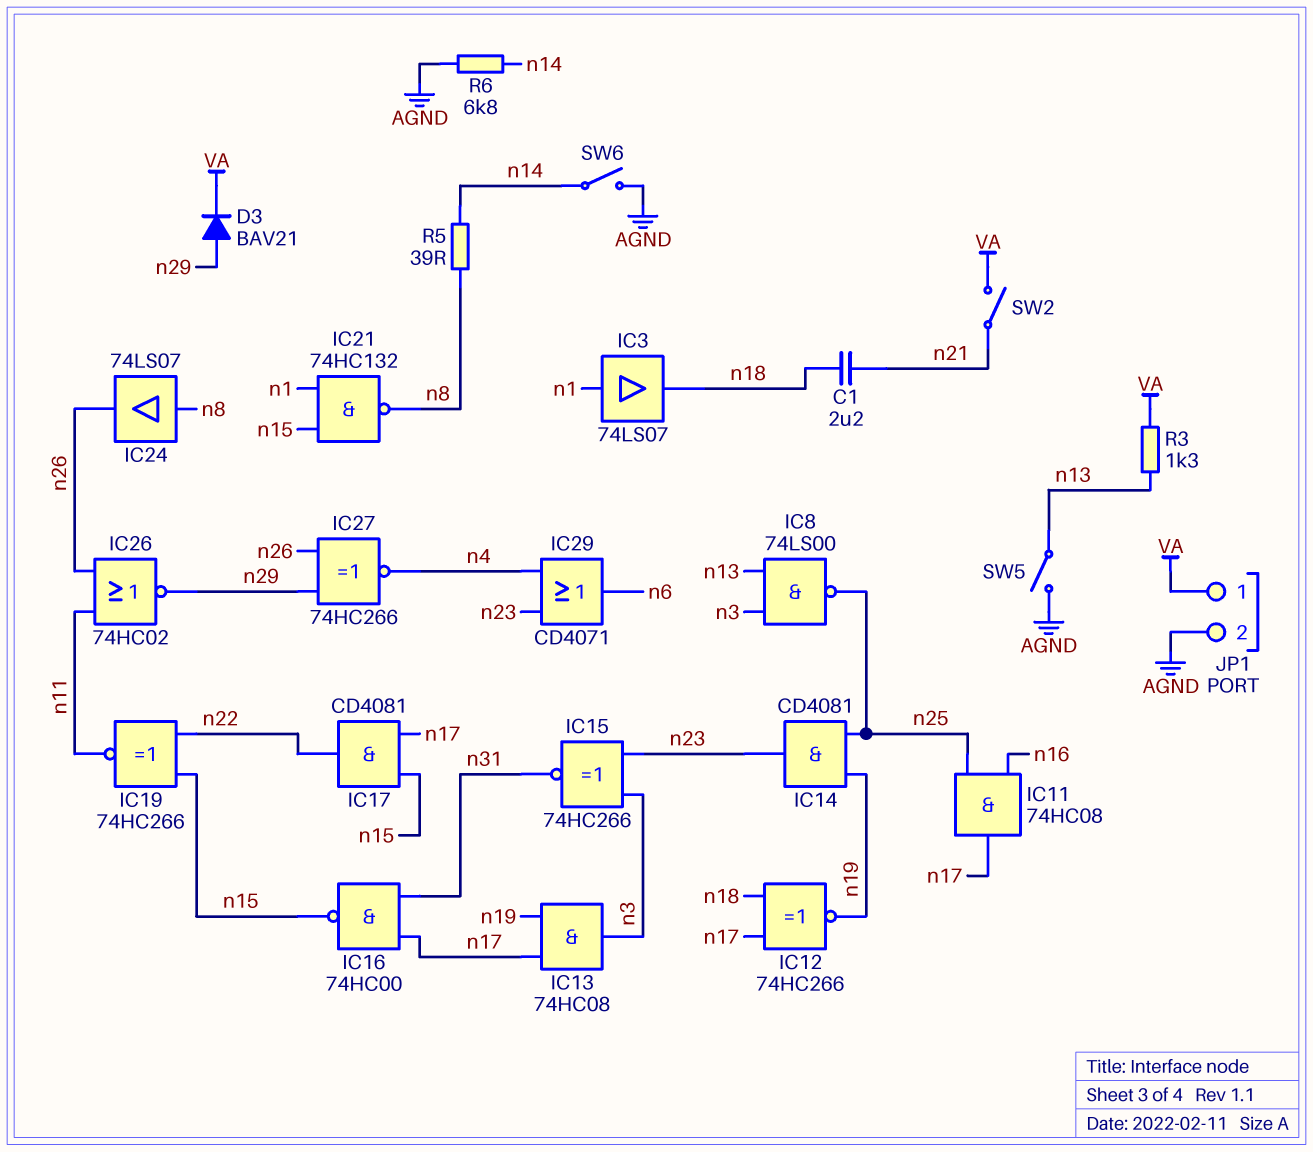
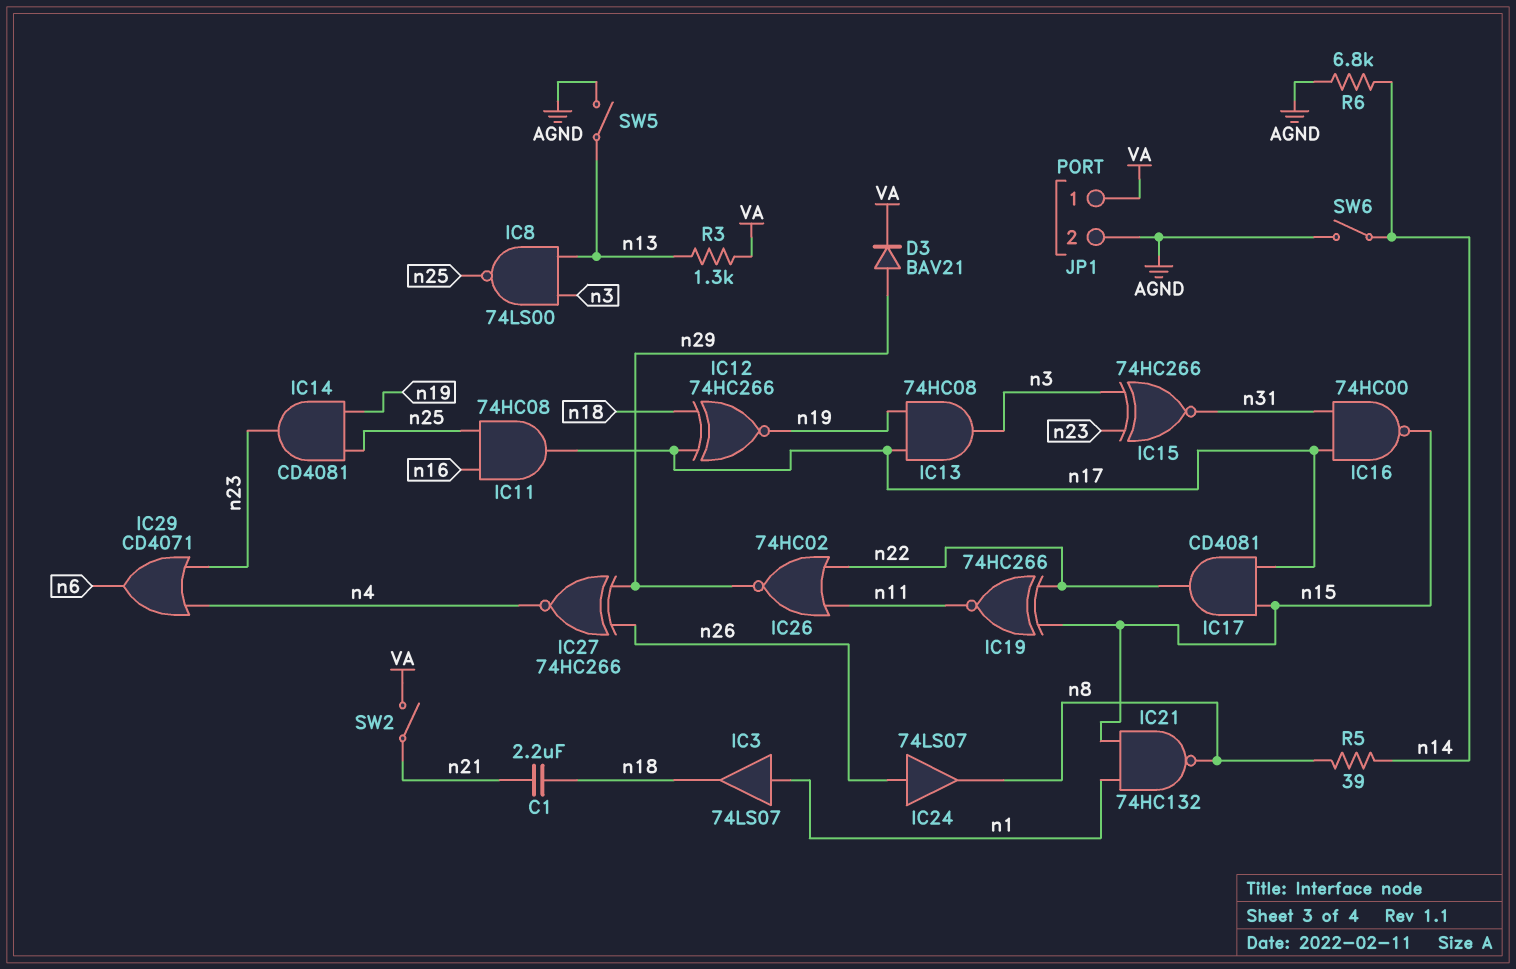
IC24: buffer 74LS07 (in n8, out n26) -> buffer 74LS07 (in n26, out n8)
IC26: NOR 74HC02 (in n11, in n26, out n29) -> NOR 74HC02 (in n11, in n22, out n29)

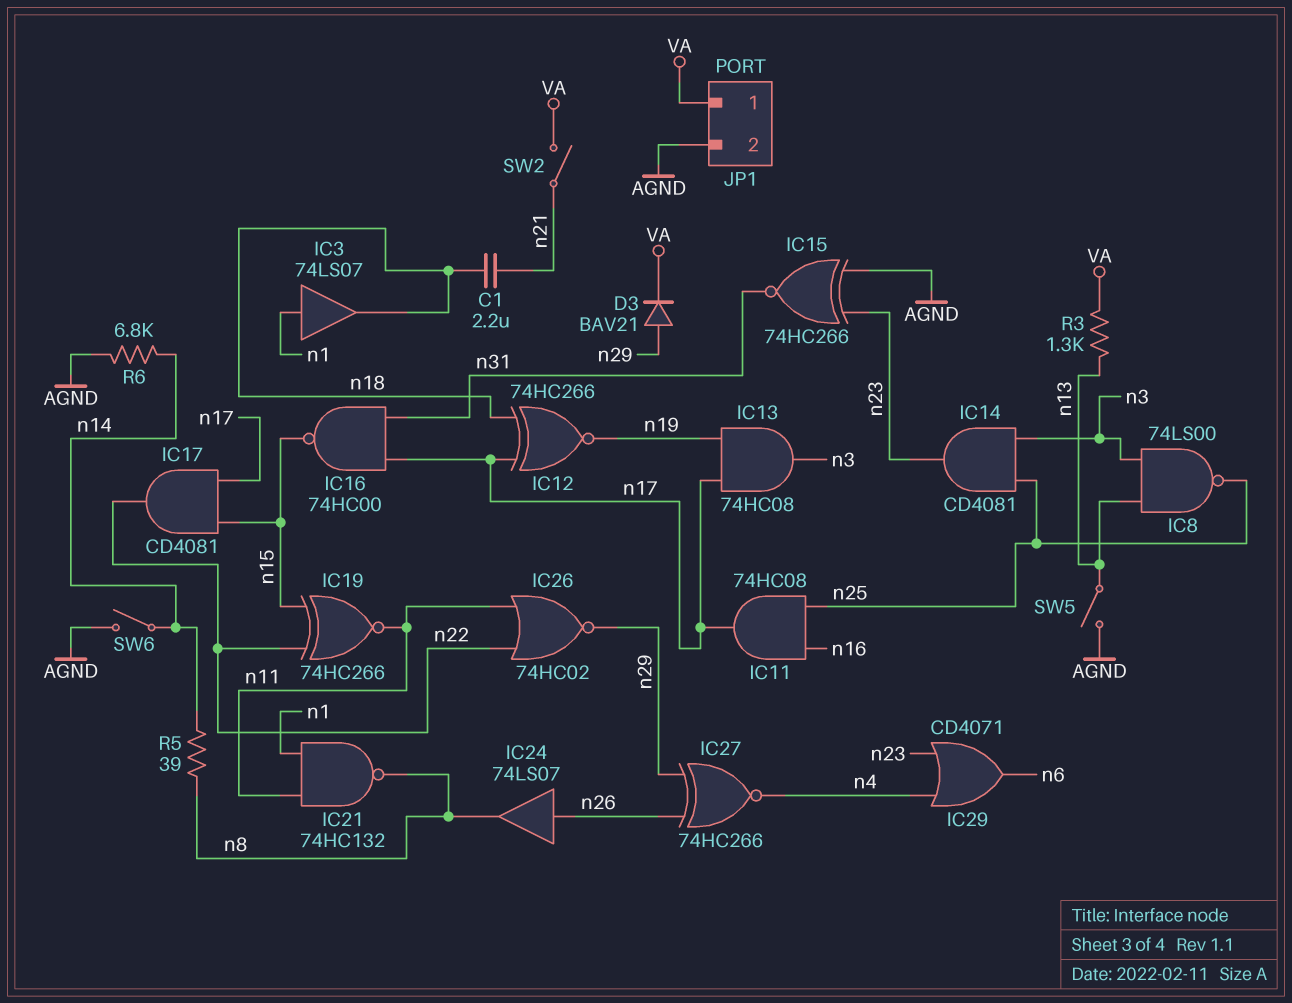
IC14: AND CD4081 (in n19, in n25, out n23) -> AND CD4081 (in n3, in n25, out n23)
IC15: XNOR 74HC266 (in n3, in n23, out n31) -> XNOR 74HC266 (in AGND, in n23, out n31)
IC21: NAND 74HC132 (in n1, in n15, out n8) -> NAND 74HC132 (in n1, in n11, out n8)

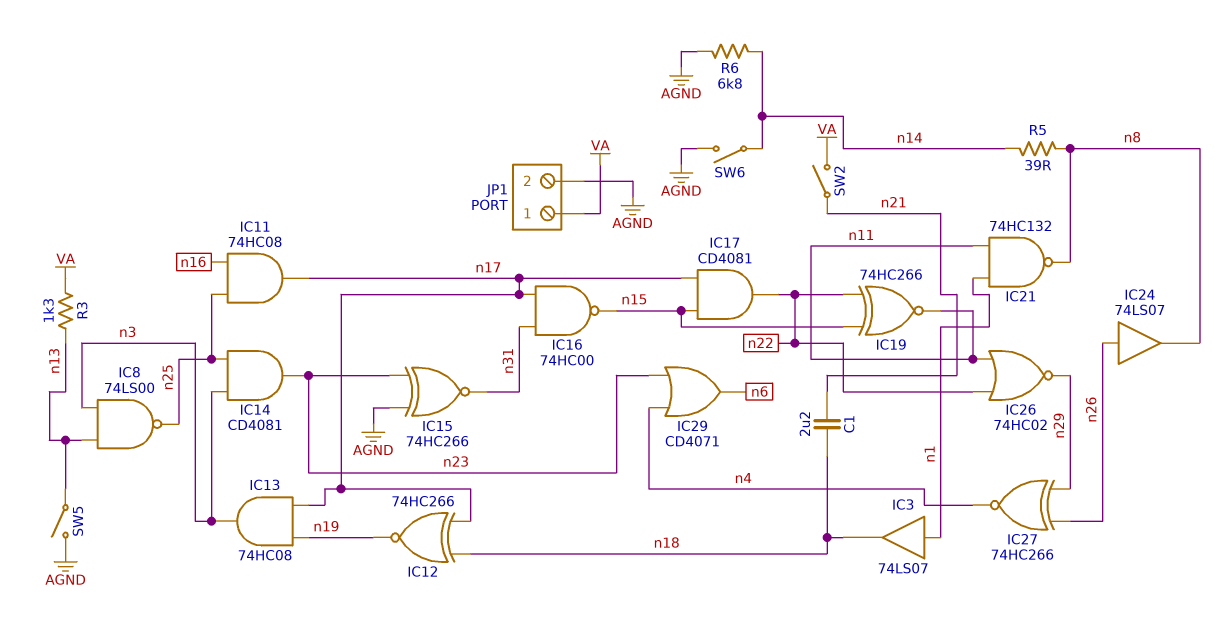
D3: diode BAV21 (A n29, K VA) -> none

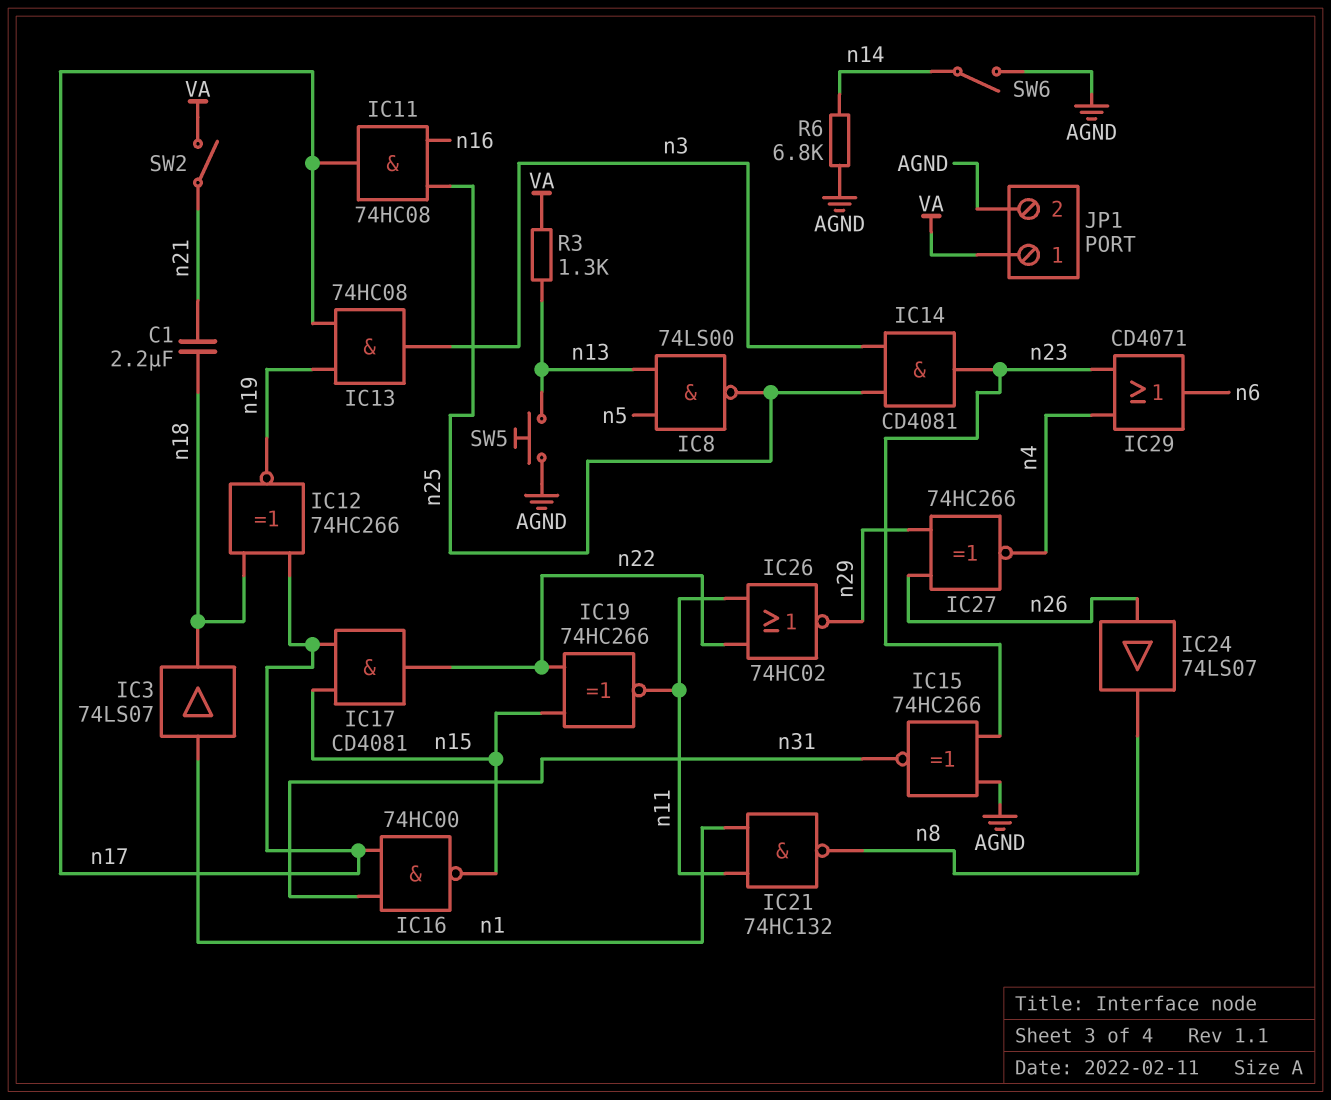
IC8: NAND 74LS00 (in n3, in n13, out n25) -> NAND 74LS00 (in n5, in n13, out n25)
R5: 39 (n8, n14) -> none
SW5: switch (AGND, n13) -> button (AGND, n13)

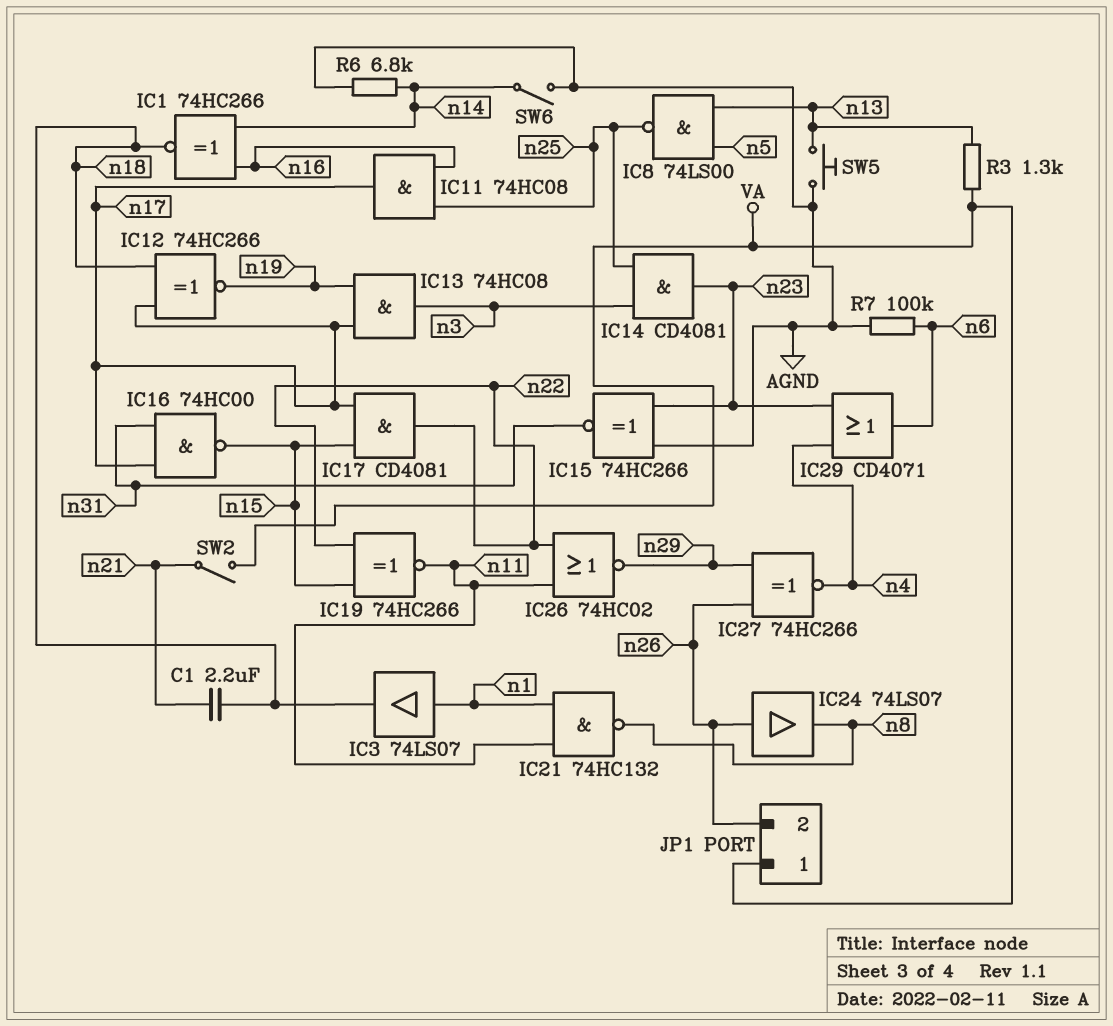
IC1: none -> XNOR 74HC266 (in n14, in n16, out n18)
JP1 pin 2: AGND -> n26
R7: none -> 100k (AGND, n6)

